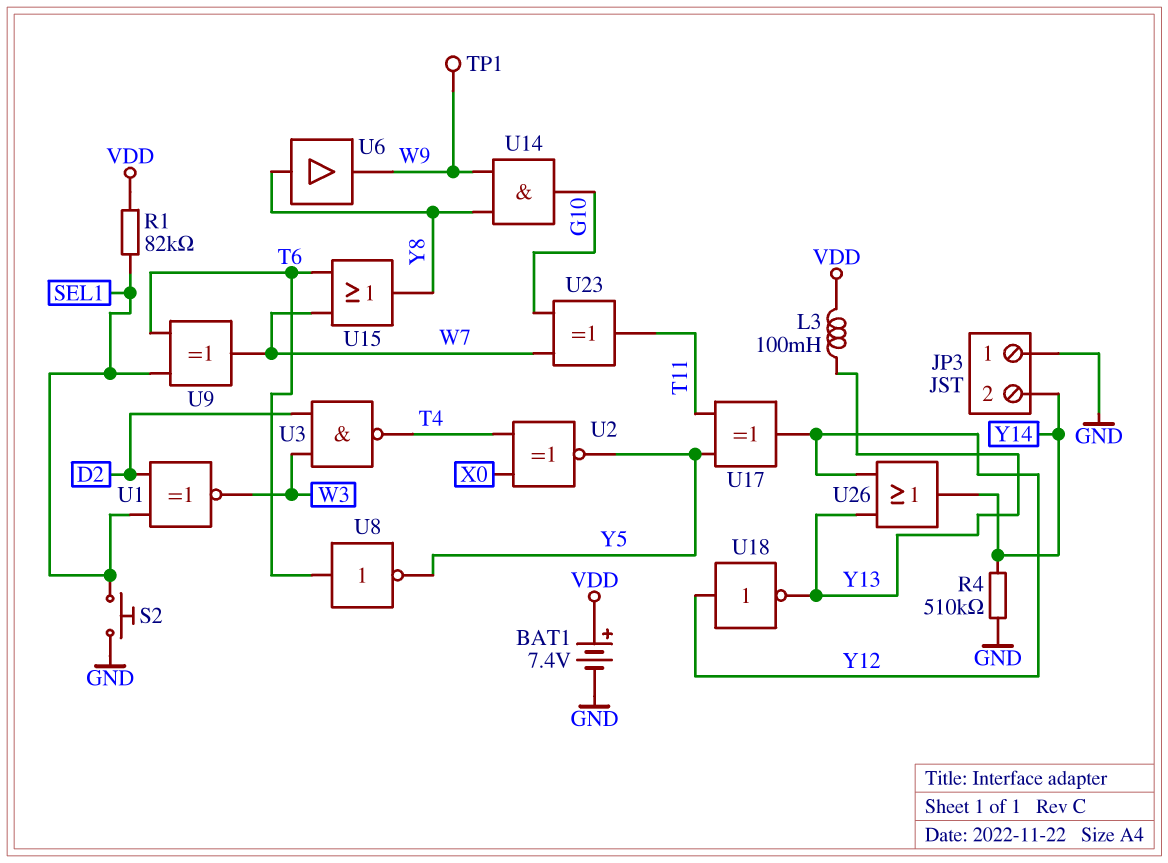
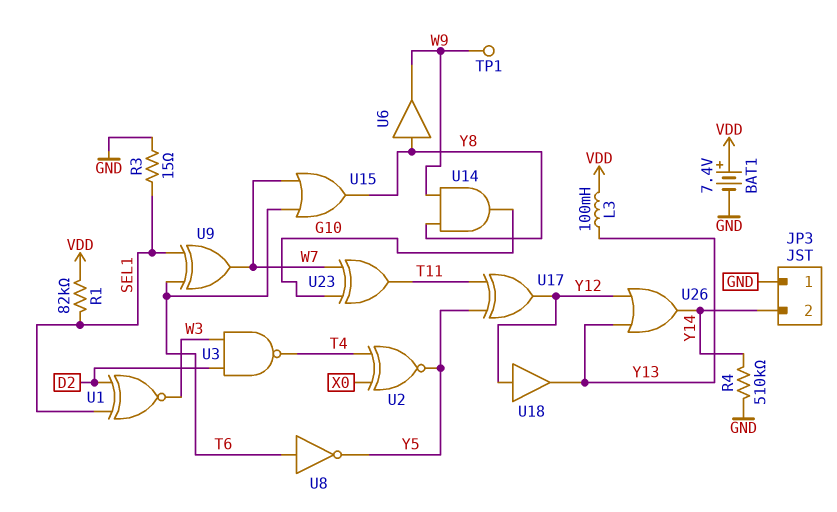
R3: none -> 15 (GND, SEL1)
S2: button (GND, SEL1) -> none
U18: NOT (in Y12, out Y13) -> buffer (in Y12, out Y13)

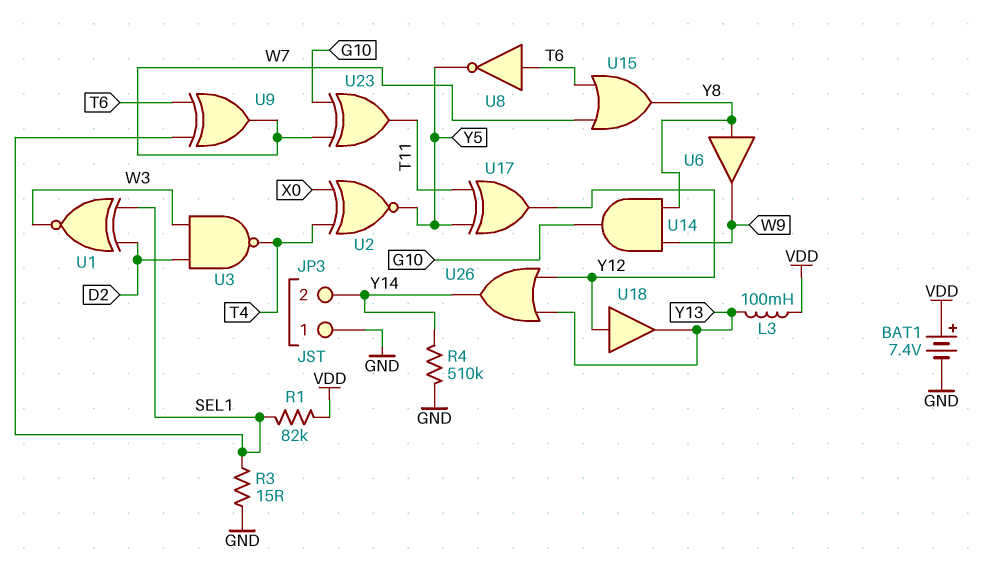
TP1: test point (W9) -> none

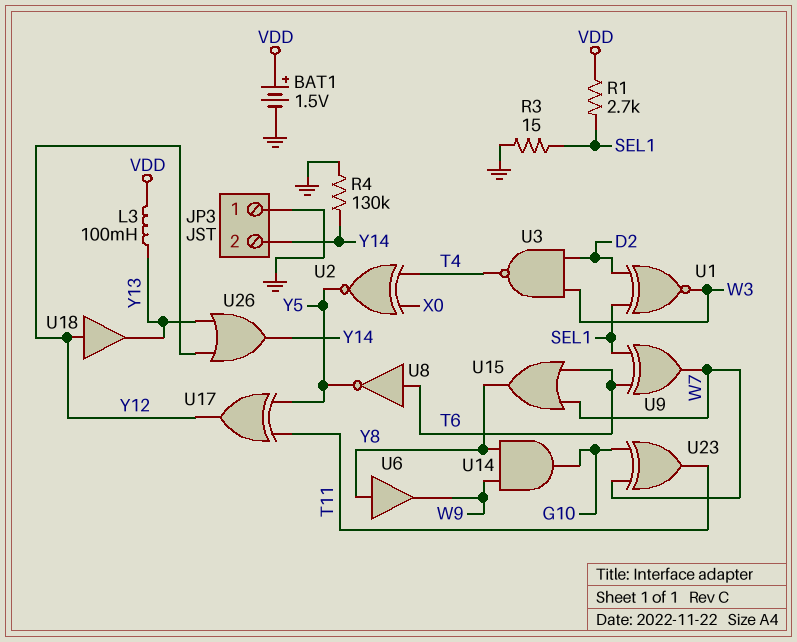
BAT1: 7.4V (plus VDD, minus GND) -> 1.5V (plus VDD, minus GND)
R1: 82k (SEL1, VDD) -> 2.7k (SEL1, VDD)
R4: 510k (GND, Y14) -> 130k (GND, Y14)

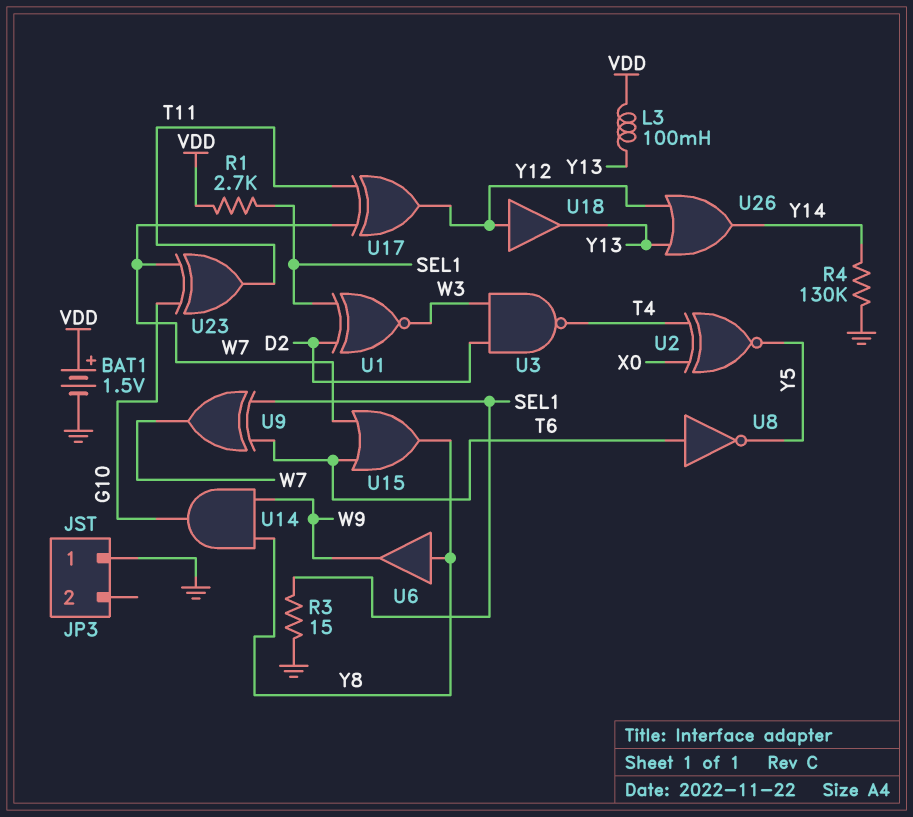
JP3 pin 2: Y14 -> none
U17: XOR (in T11, in Y5, out Y12) -> XOR (in T11, in W7, out Y12)

